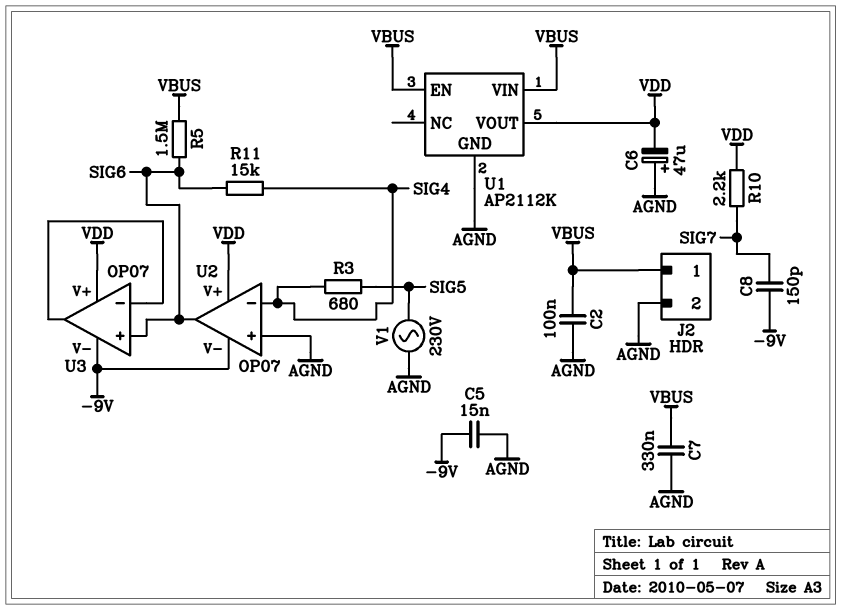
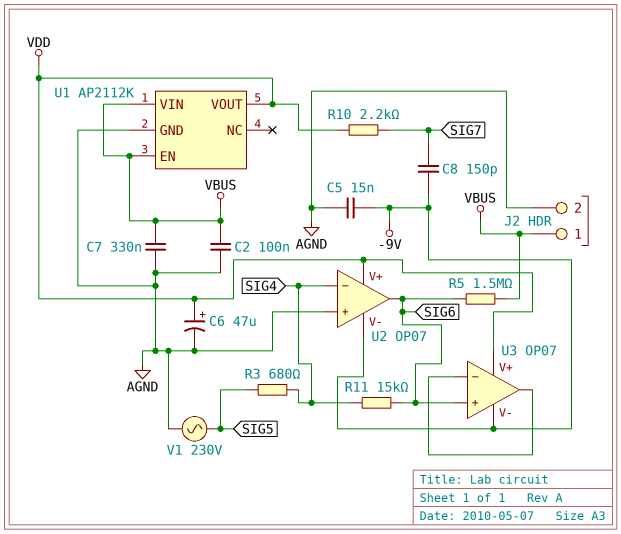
C6: 47uF (plus AGND, minus VDD) -> 47uF (plus VDD, minus AGND)

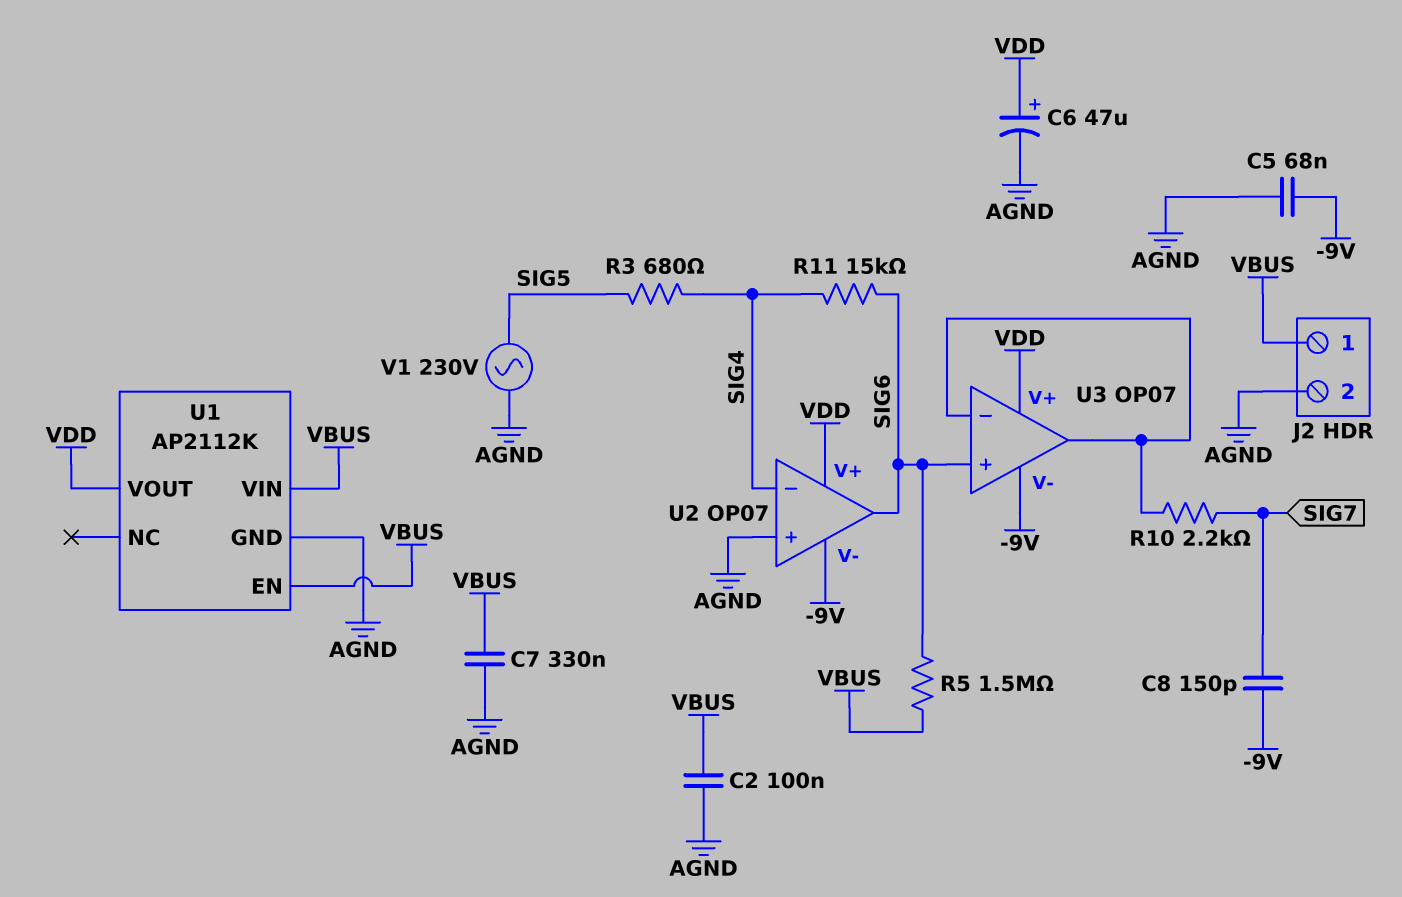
C5: 15nF (-9V, AGND) -> 68nF (-9V, AGND)
R10: 2.2k (SIG7, VDD) -> 2.2k (SIG7, U3/in-)

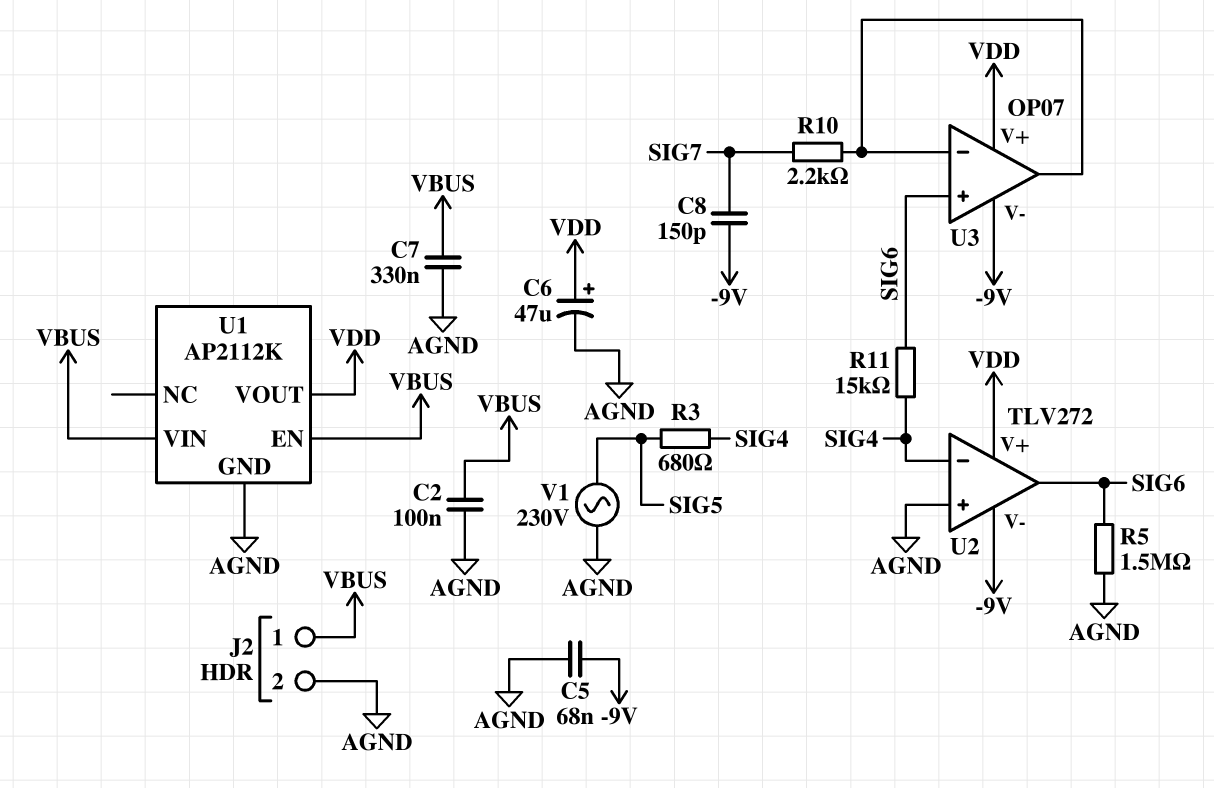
R5: 1.5M (SIG6, VBUS) -> 1.5M (AGND, SIG6)
U2: OP07 -> TLV272

